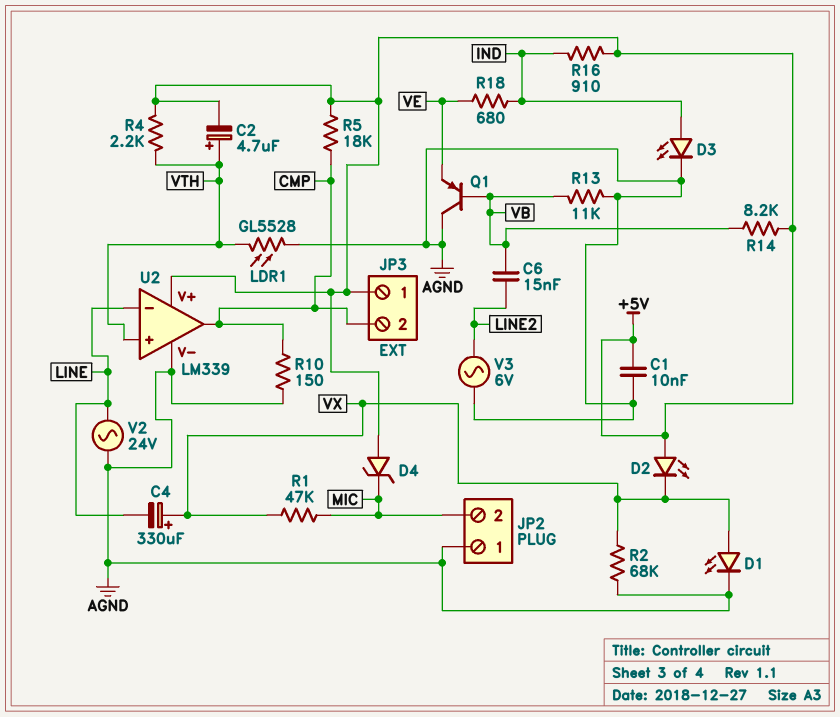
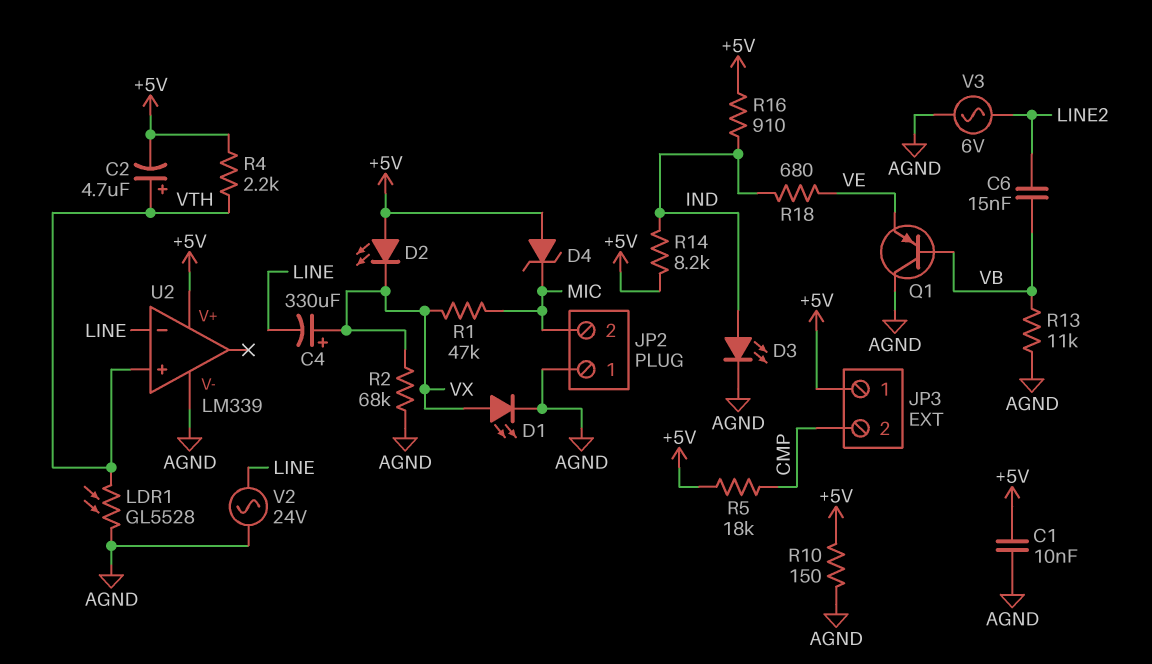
R10: 150 (AGND, CMP) -> 150 (+5V, AGND)
R14: 8.2k (+5V, VB) -> 8.2k (+5V, IND)
U2 pin out: CMP -> none

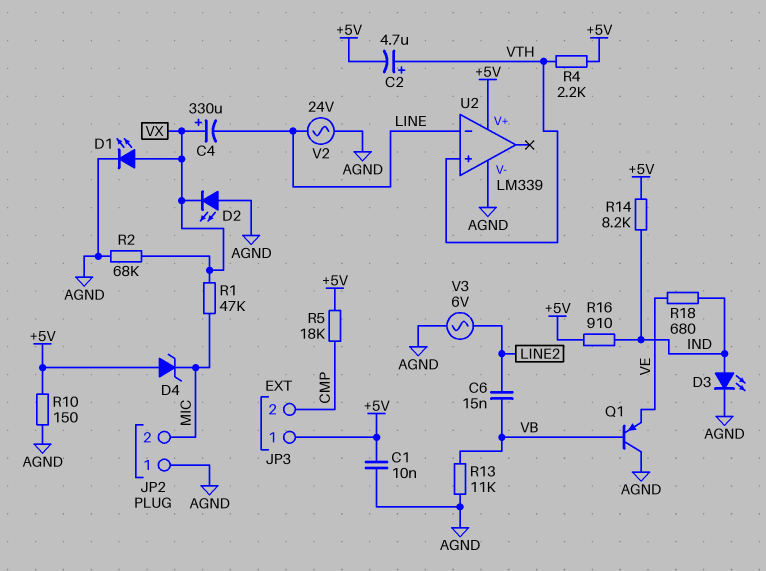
D2: LED (A +5V, K VX) -> LED (A AGND, K VX)
LDR1: GL5528 (AGND, VTH) -> none

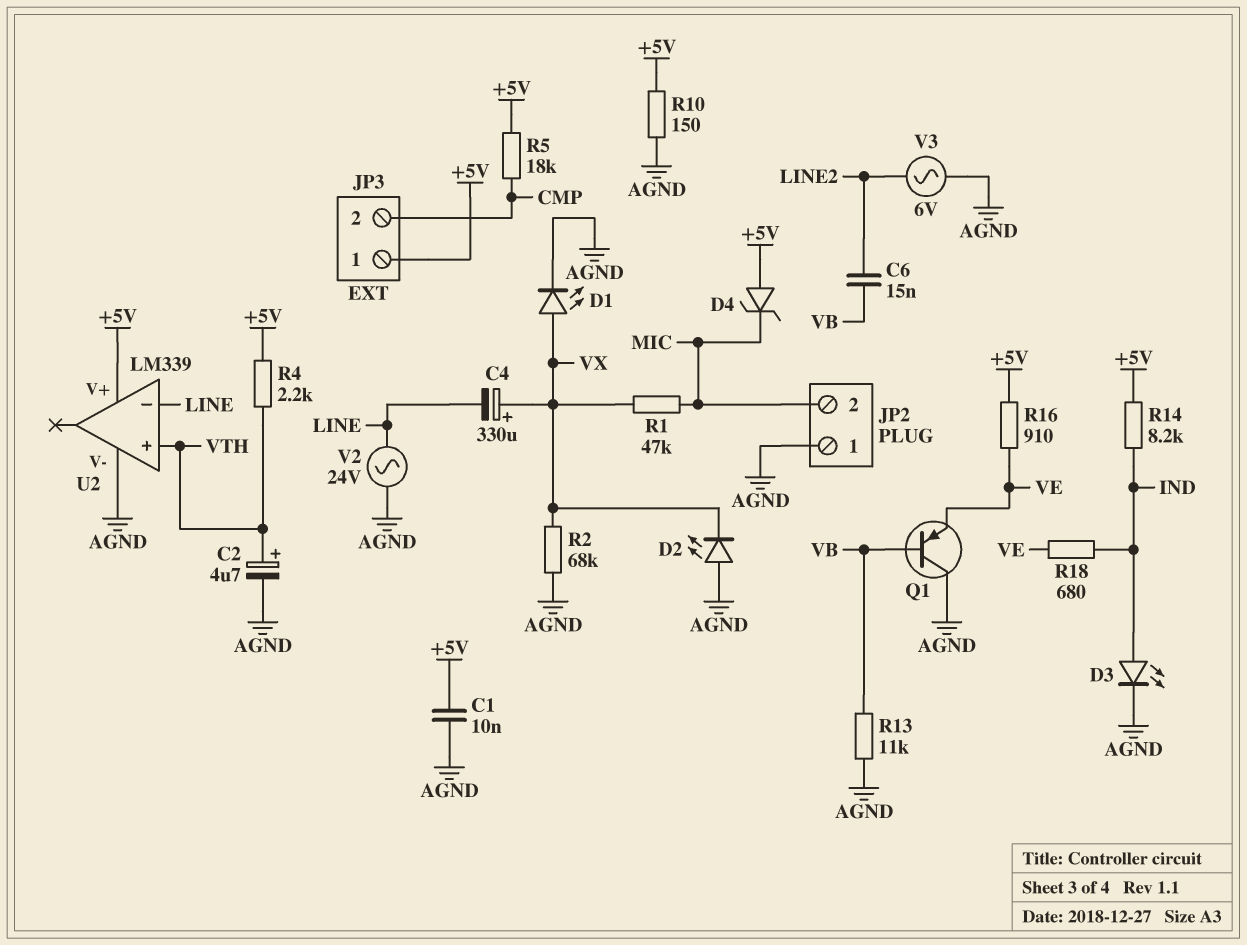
C2: 4.7uF (plus VTH, minus +5V) -> 4.7uF (plus VTH, minus AGND)
R16: 910 (+5V, IND) -> 910 (+5V, VE)

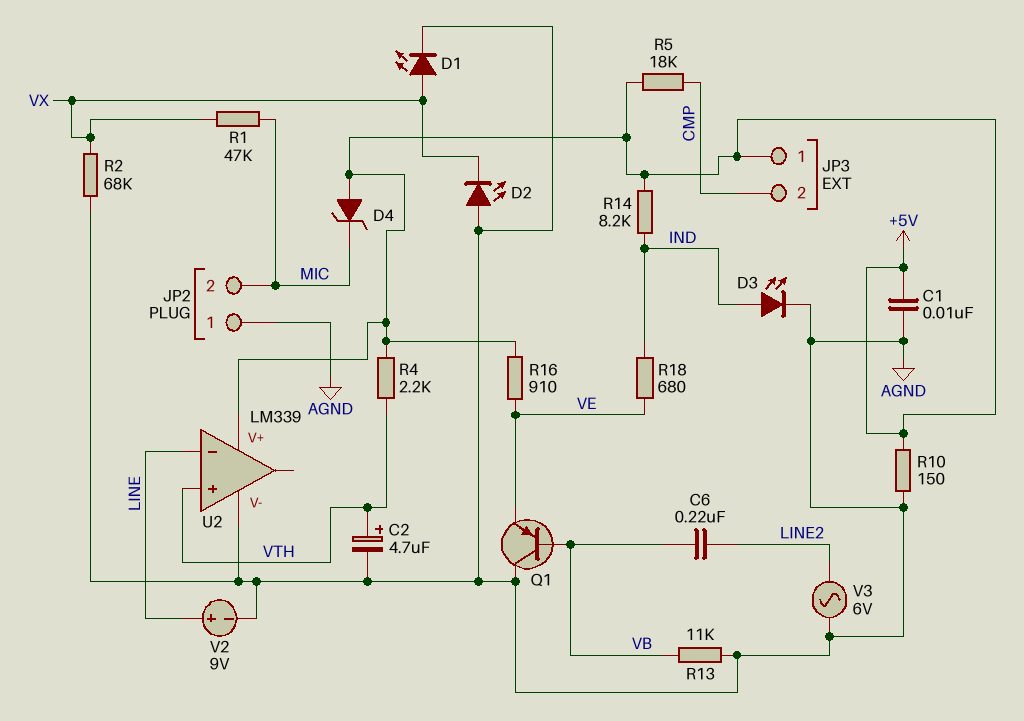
C4: 330uF (plus VX, minus LINE) -> none
C6: 15nF (LINE2, VB) -> 220nF (LINE2, VB)
V2: AC 24V (AGND, LINE) -> 9V (plus LINE, minus AGND)

